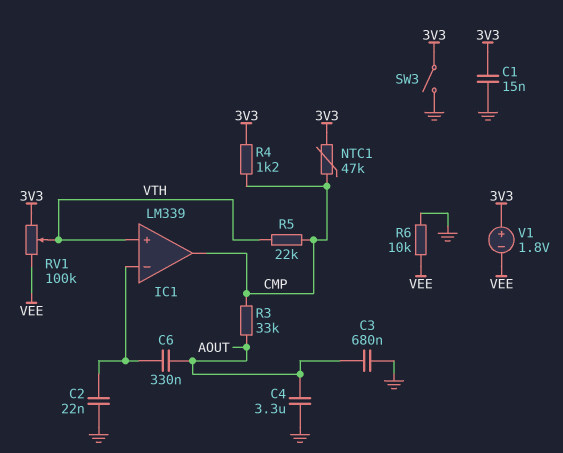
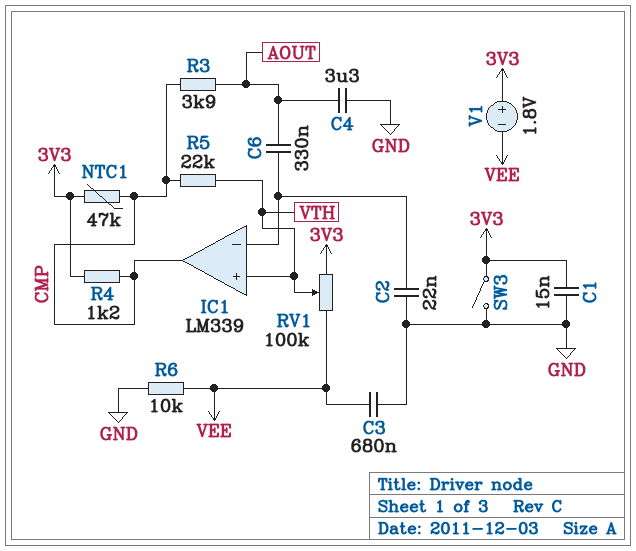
C3: 680nF (AOUT, GND) -> 680nF (GND, VEE)
R3: 33k (AOUT, CMP) -> 3.9k (AOUT, CMP)

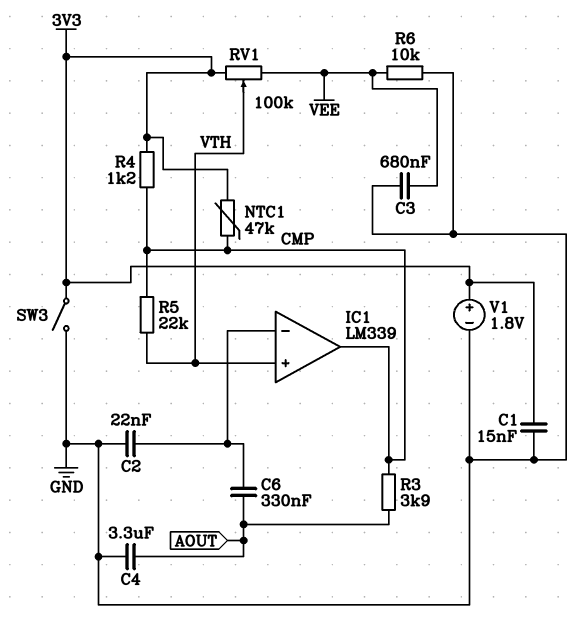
V1: 1.8V (plus 3V3, minus VEE) -> 1.8V (plus 3V3, minus GND)

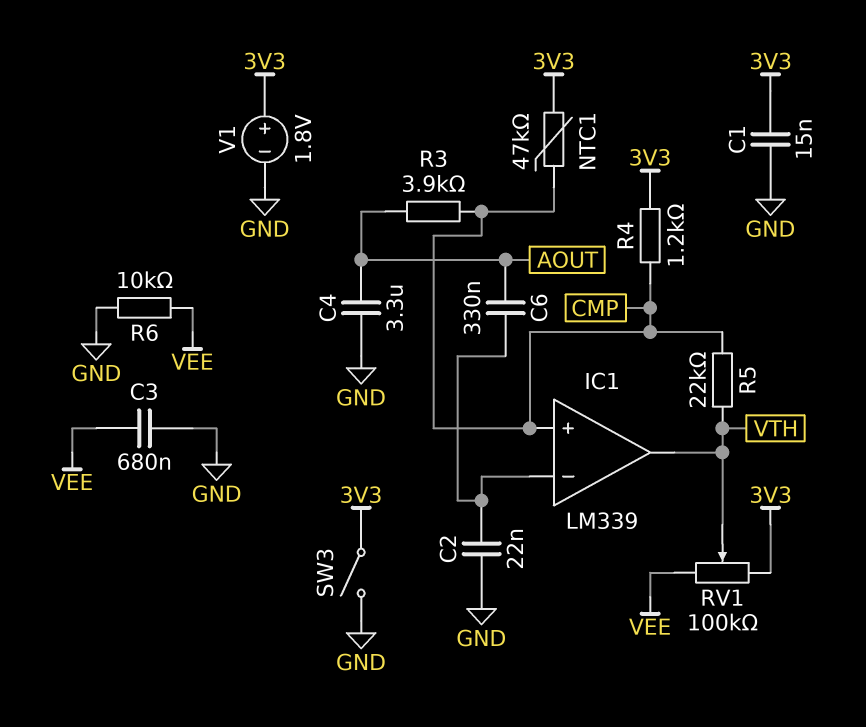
IC1 pin in+: VTH -> CMP
IC1 pin out: CMP -> VTH

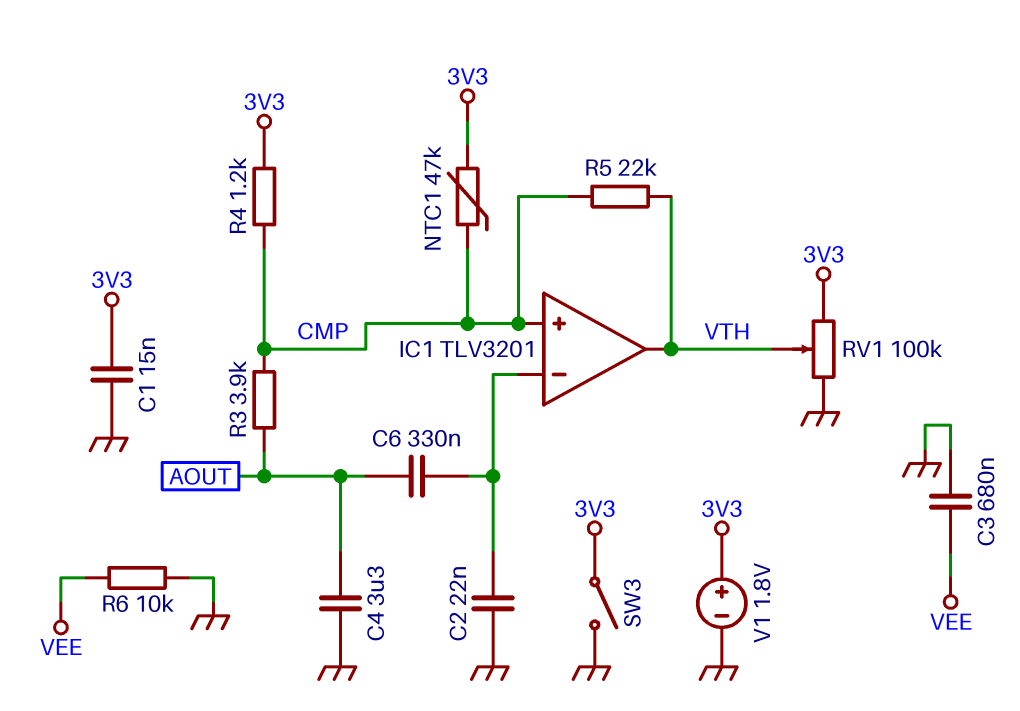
IC1: LM339 -> TLV3201
RV1: 100k (3V3, VEE, wiper VTH) -> 100k (3V3, GND, wiper VTH)

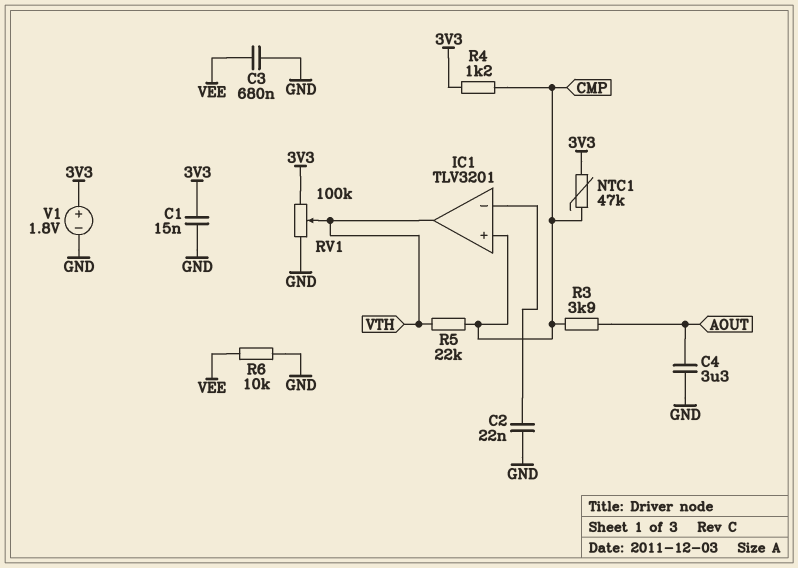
C6: 330nF (AOUT, IC1/in-) -> none
SW3: switch (3V3, GND) -> none

